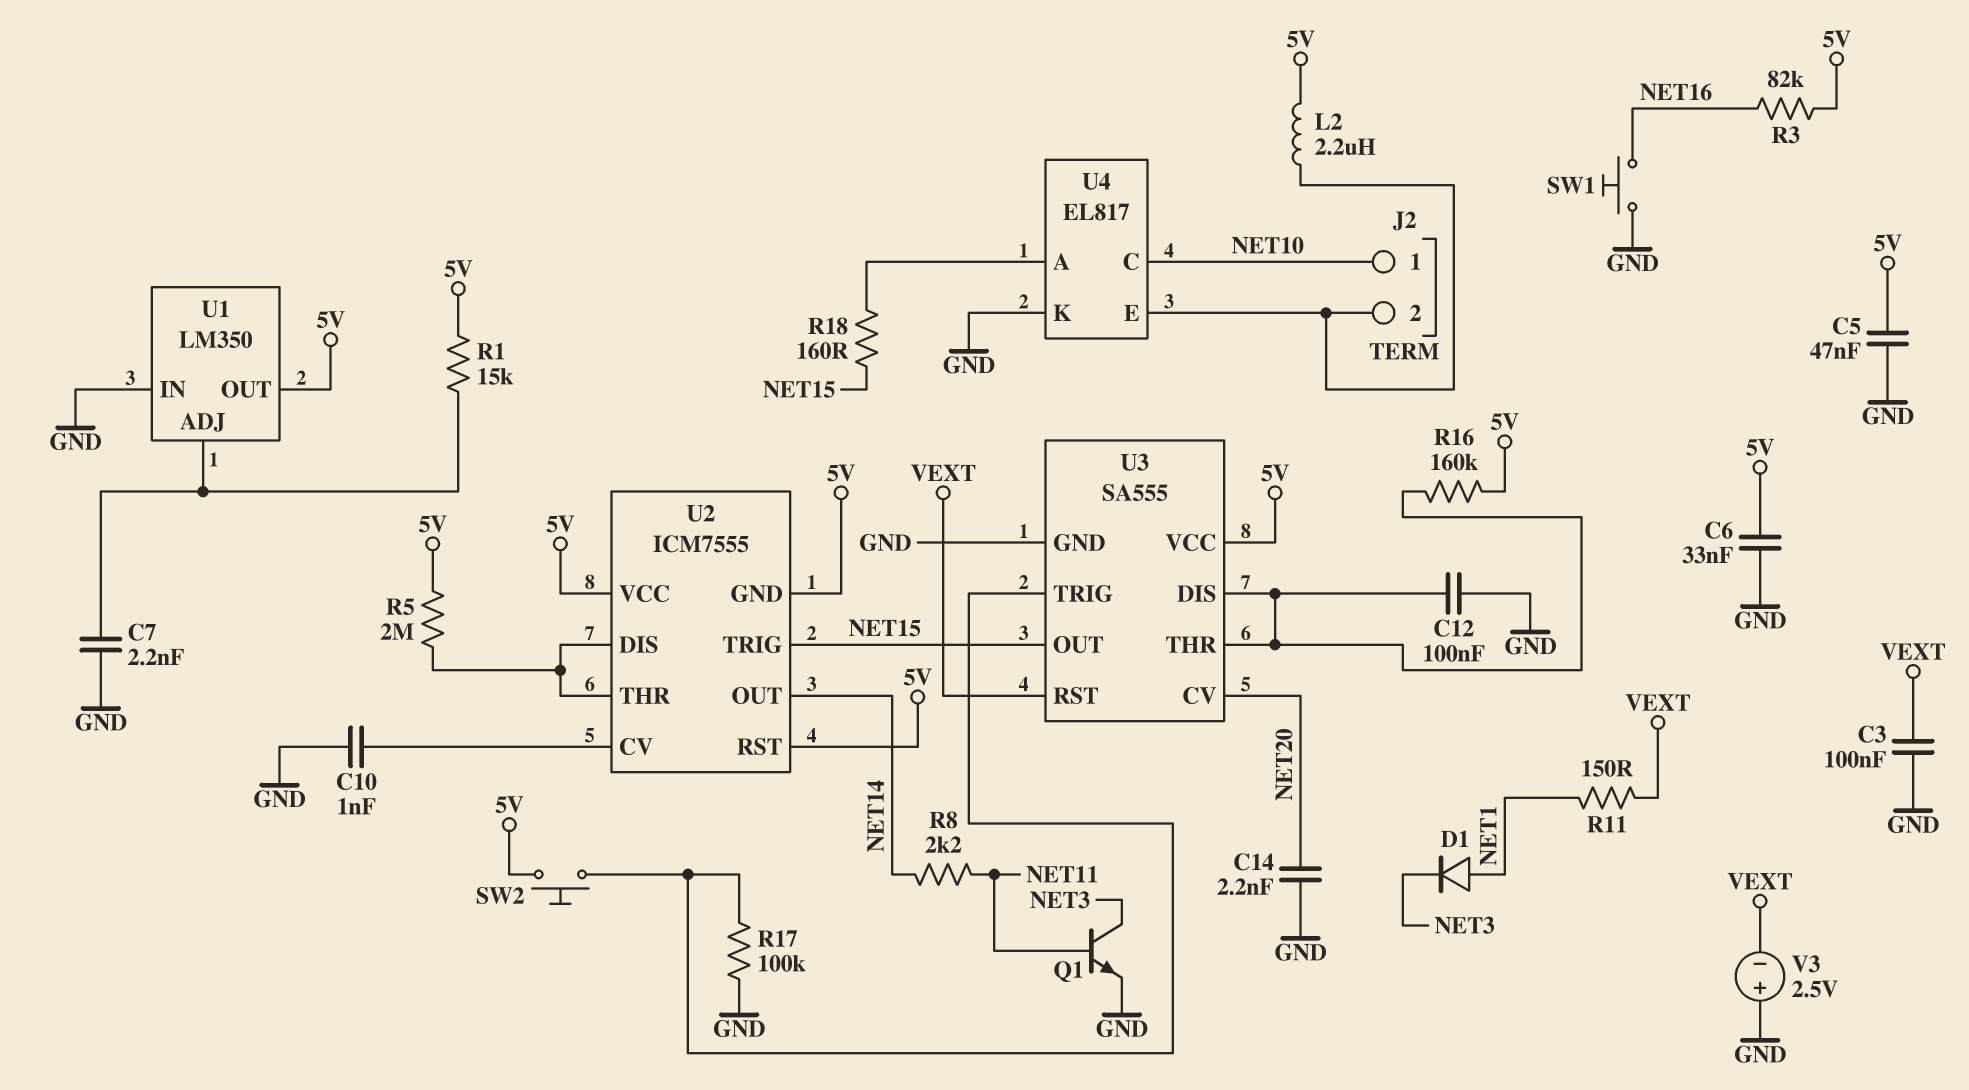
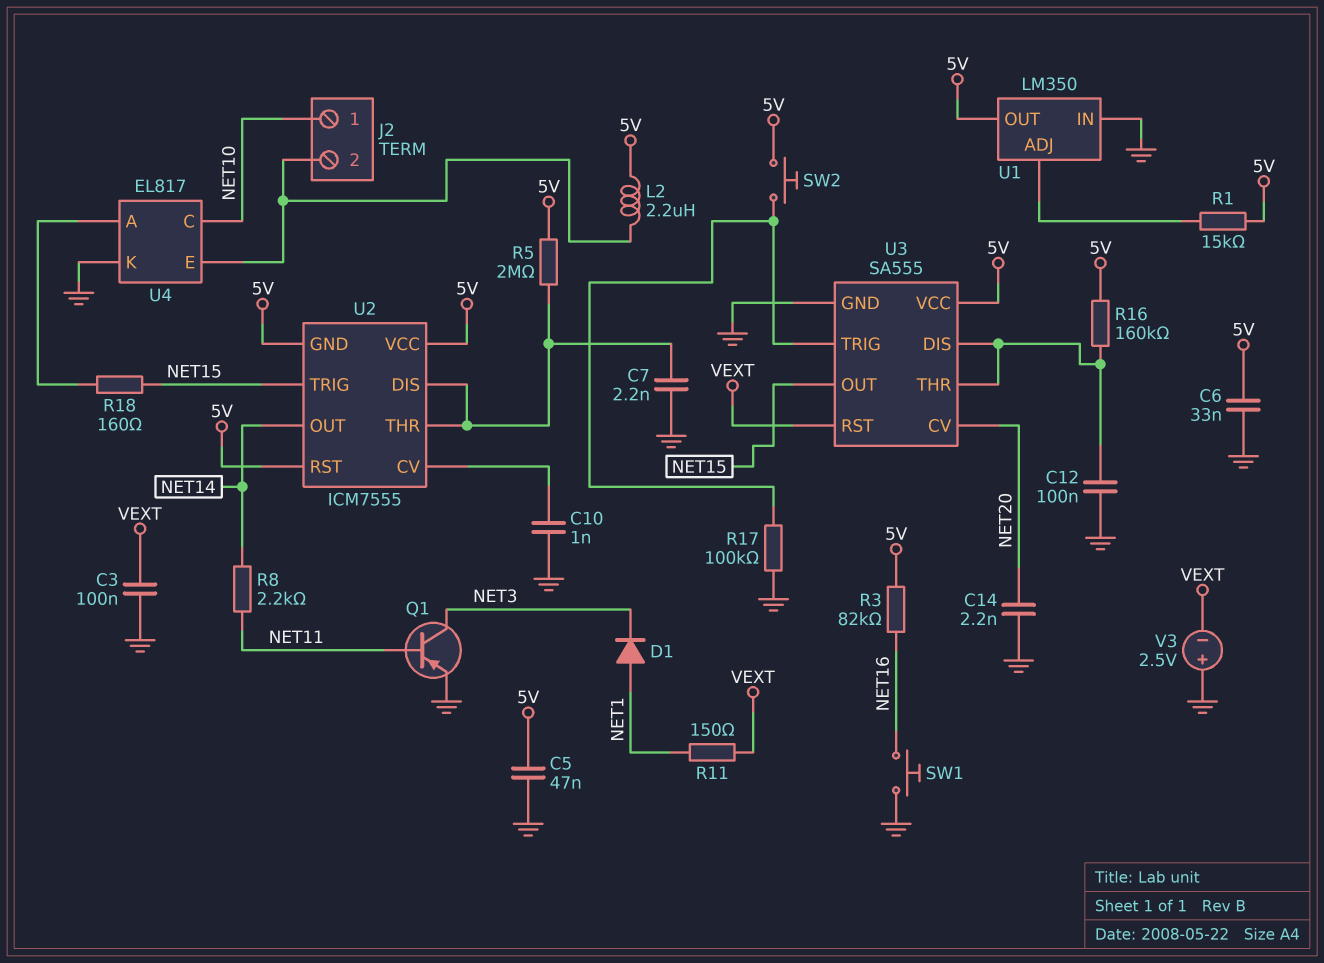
C7: 2.2nF (GND, U1/ADJ) -> 2.2nF (GND, U2/DIS)
Q1: NPN (B NET11, C NET3, E GND) -> PNP (B NET11, C NET3, E GND)

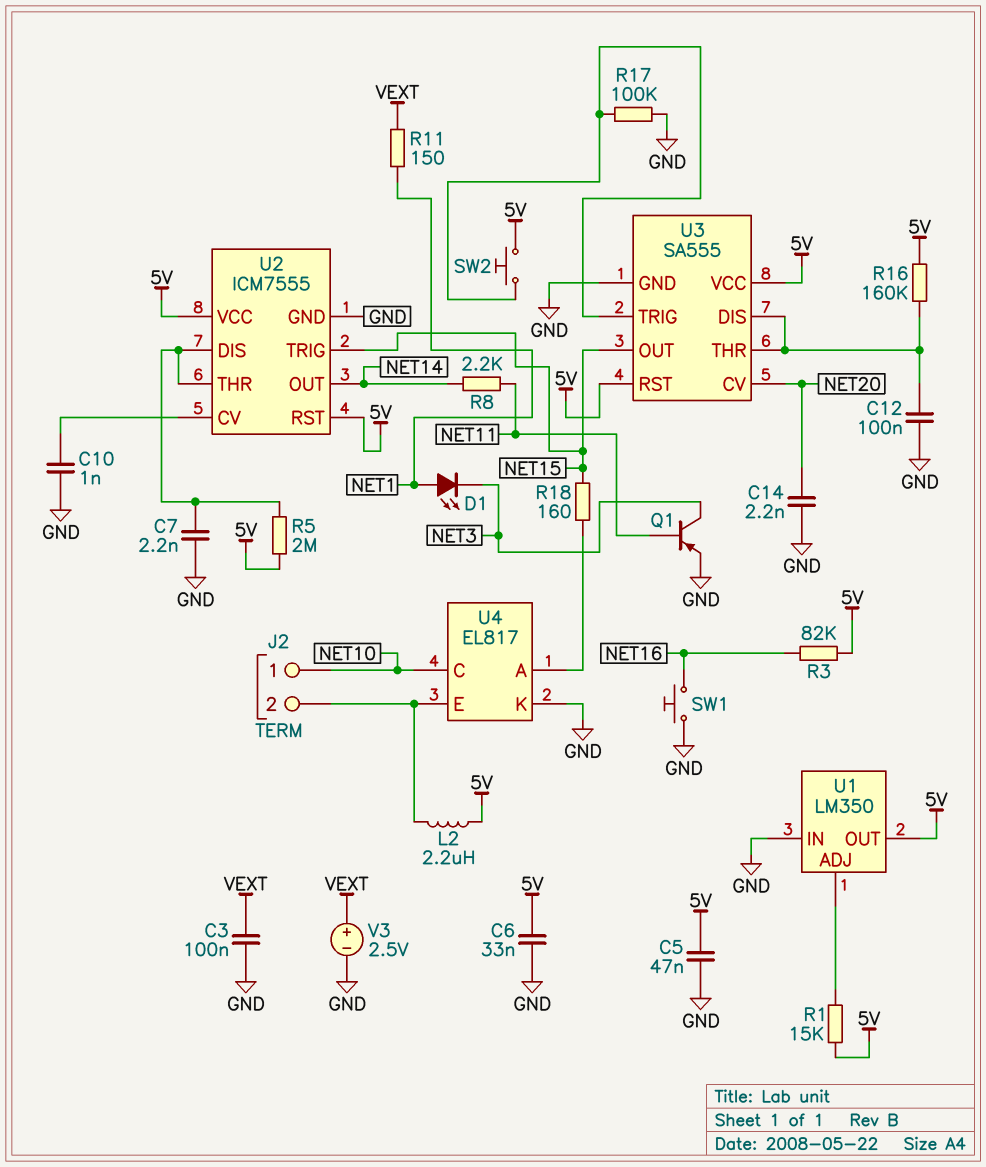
D1: diode (A NET1, K NET3) -> LED (A NET1, K NET3)
U2 pin GND: 5V -> GND
U3 pin RST: VEXT -> 5V
V3: 2.5V (plus GND, minus VEXT) -> 2.5V (plus VEXT, minus GND)

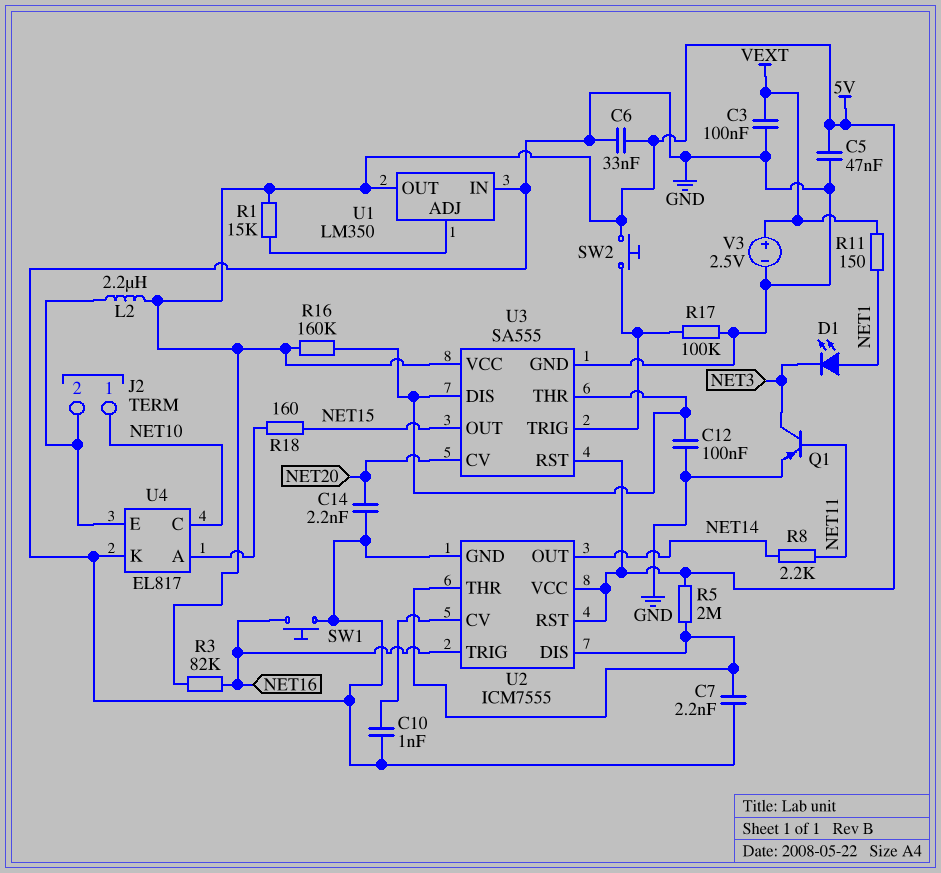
U2 pin TRIG: NET15 -> NET16

